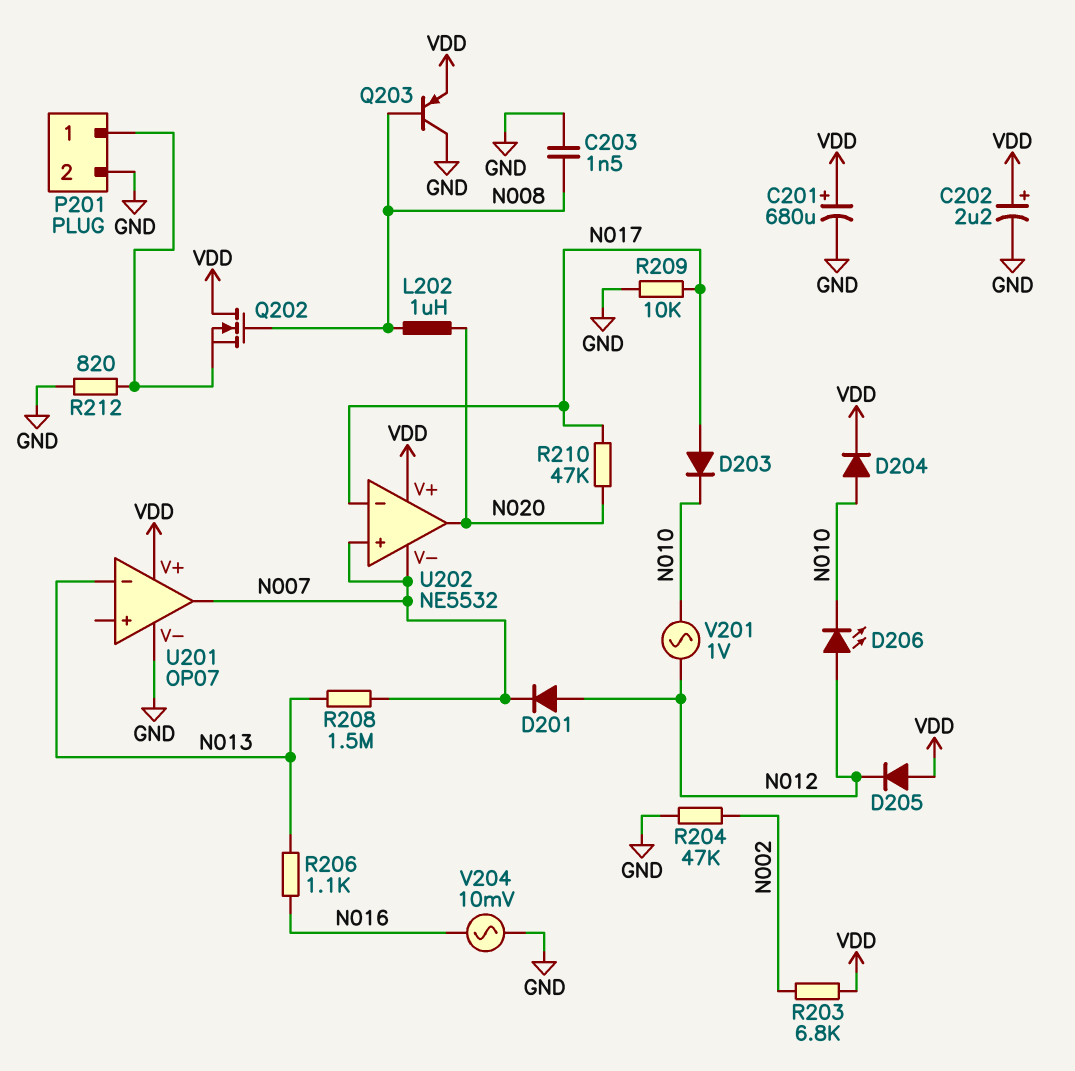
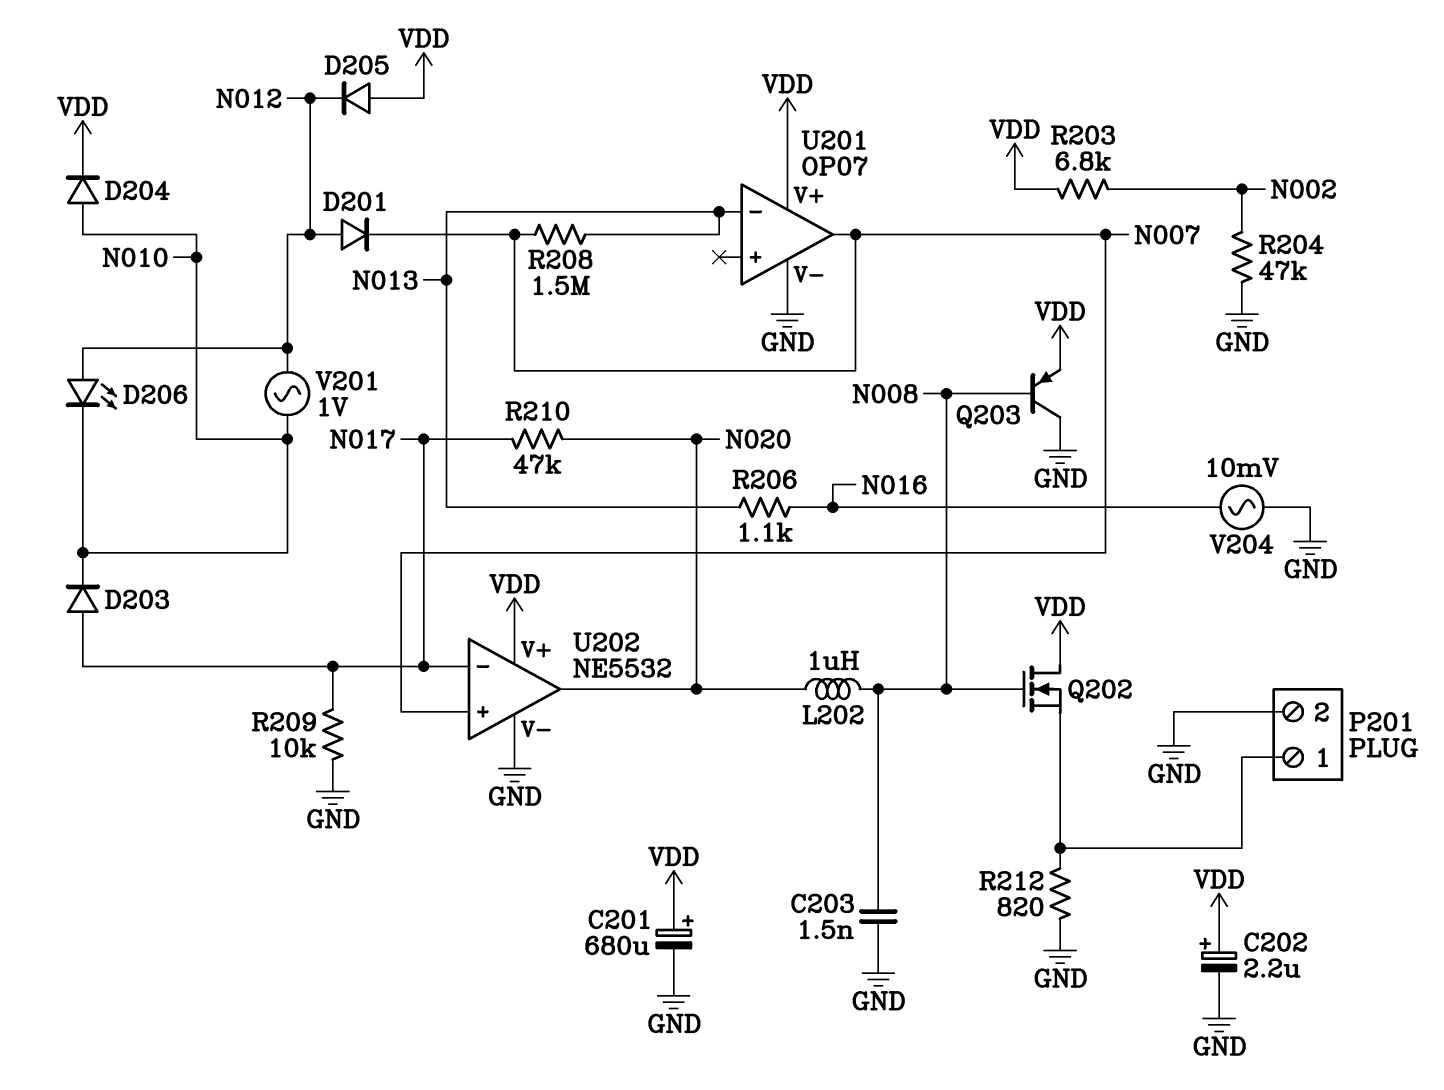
U202 pin V-: N007 -> GND

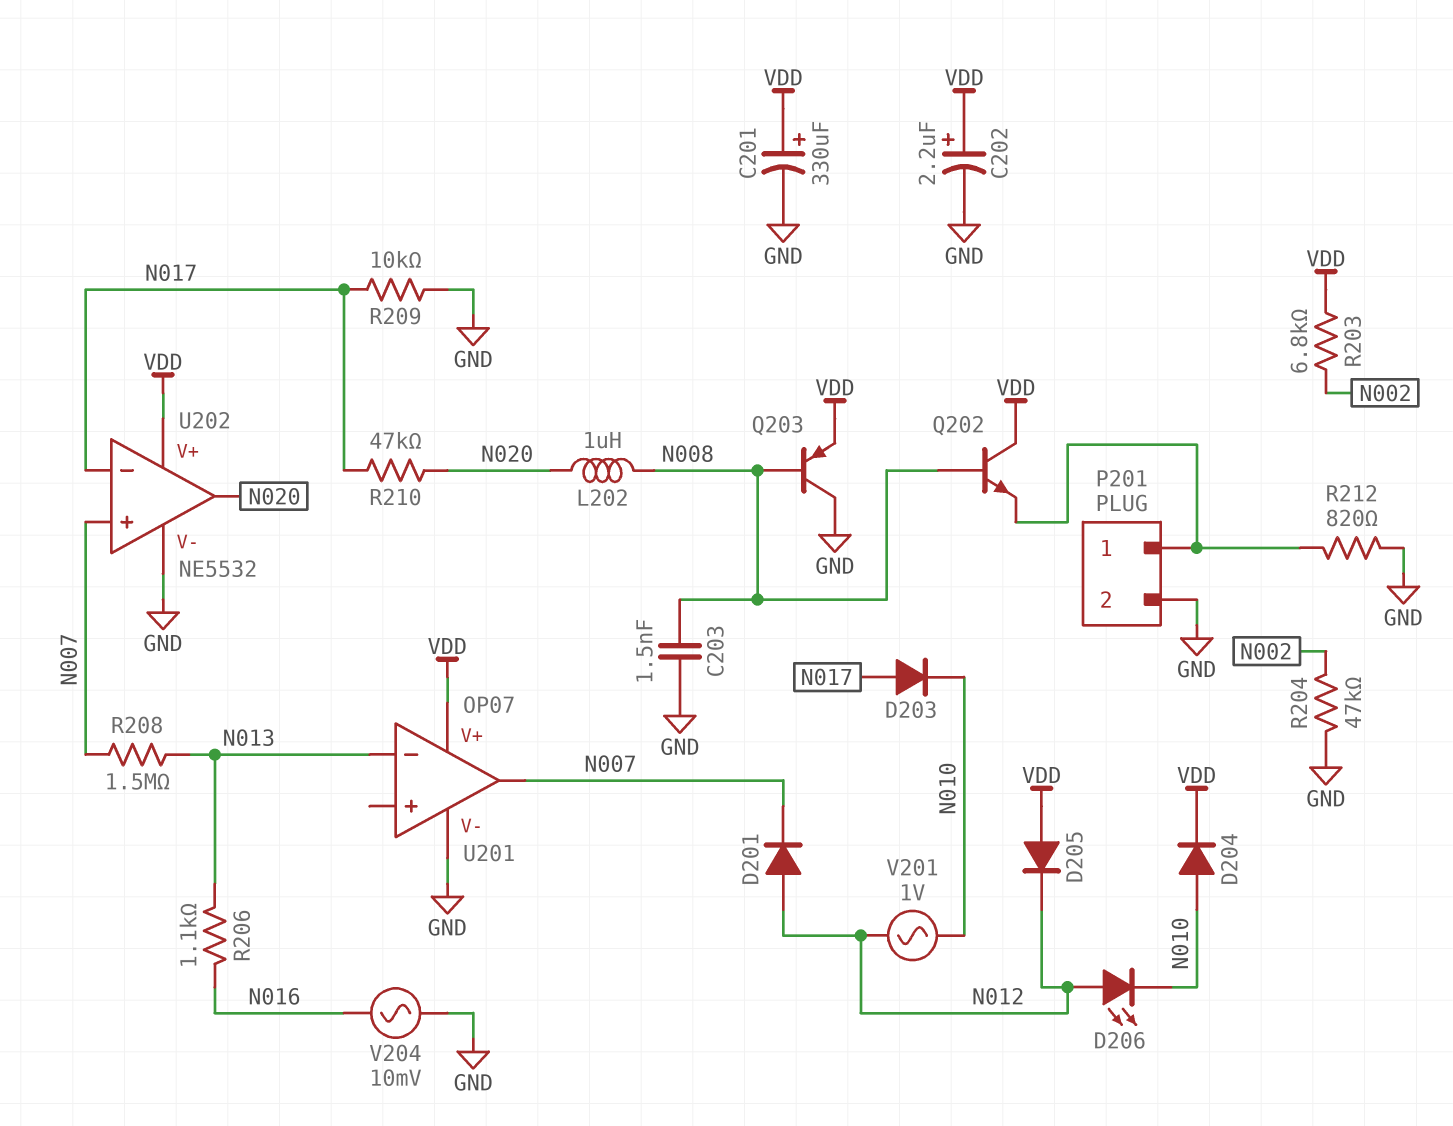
C201: 680uF (plus VDD, minus GND) -> 330uF (plus VDD, minus GND)
Q202: NMOS (G N008, D VDD, S P201/1) -> NPN (B N008, C VDD, E P201/1)

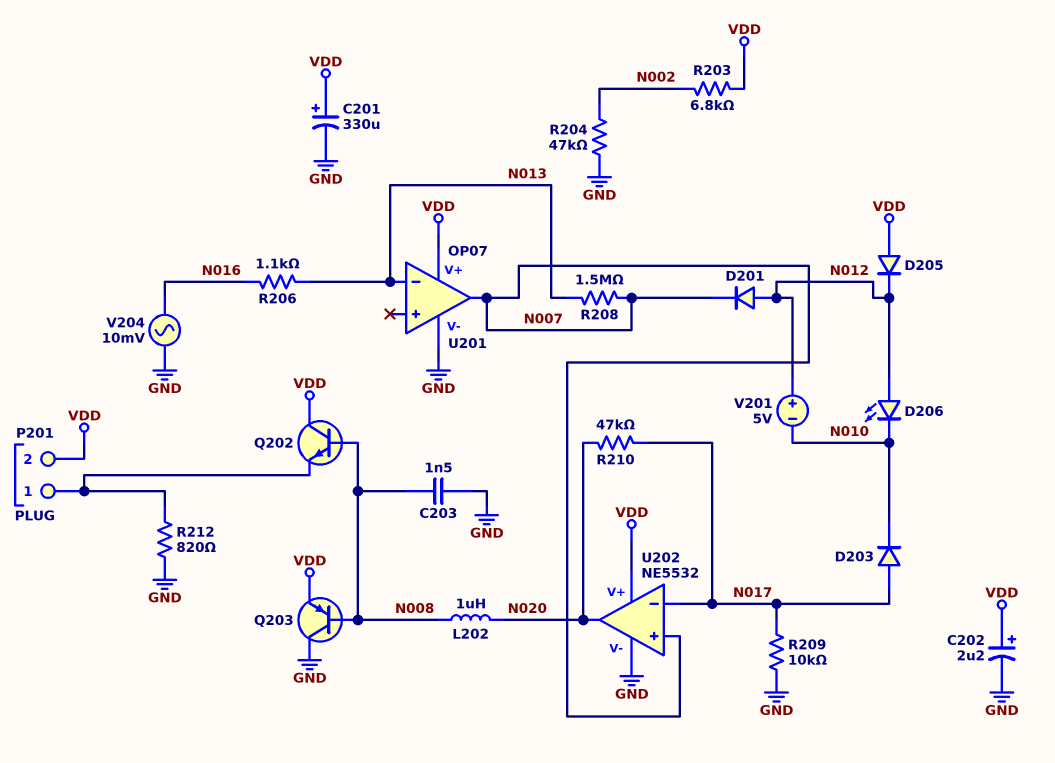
D204: diode (A N010, K VDD) -> none
P201 pin 2: GND -> VDD
V201: AC 1V (N010, N012) -> 5V (plus N012, minus N010)

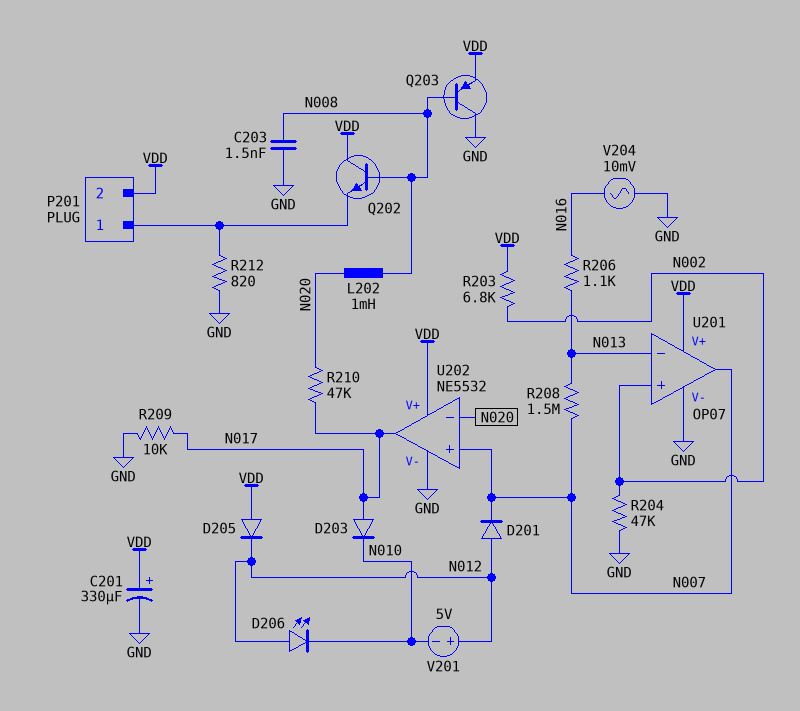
C202: 2.2uF (plus VDD, minus GND) -> none
L202: 1uH (N008, N020) -> 1mH (N008, N020)
U201 pin in+: none -> N002
U202 pin in-: N017 -> N020
U202 pin out: N020 -> N017

